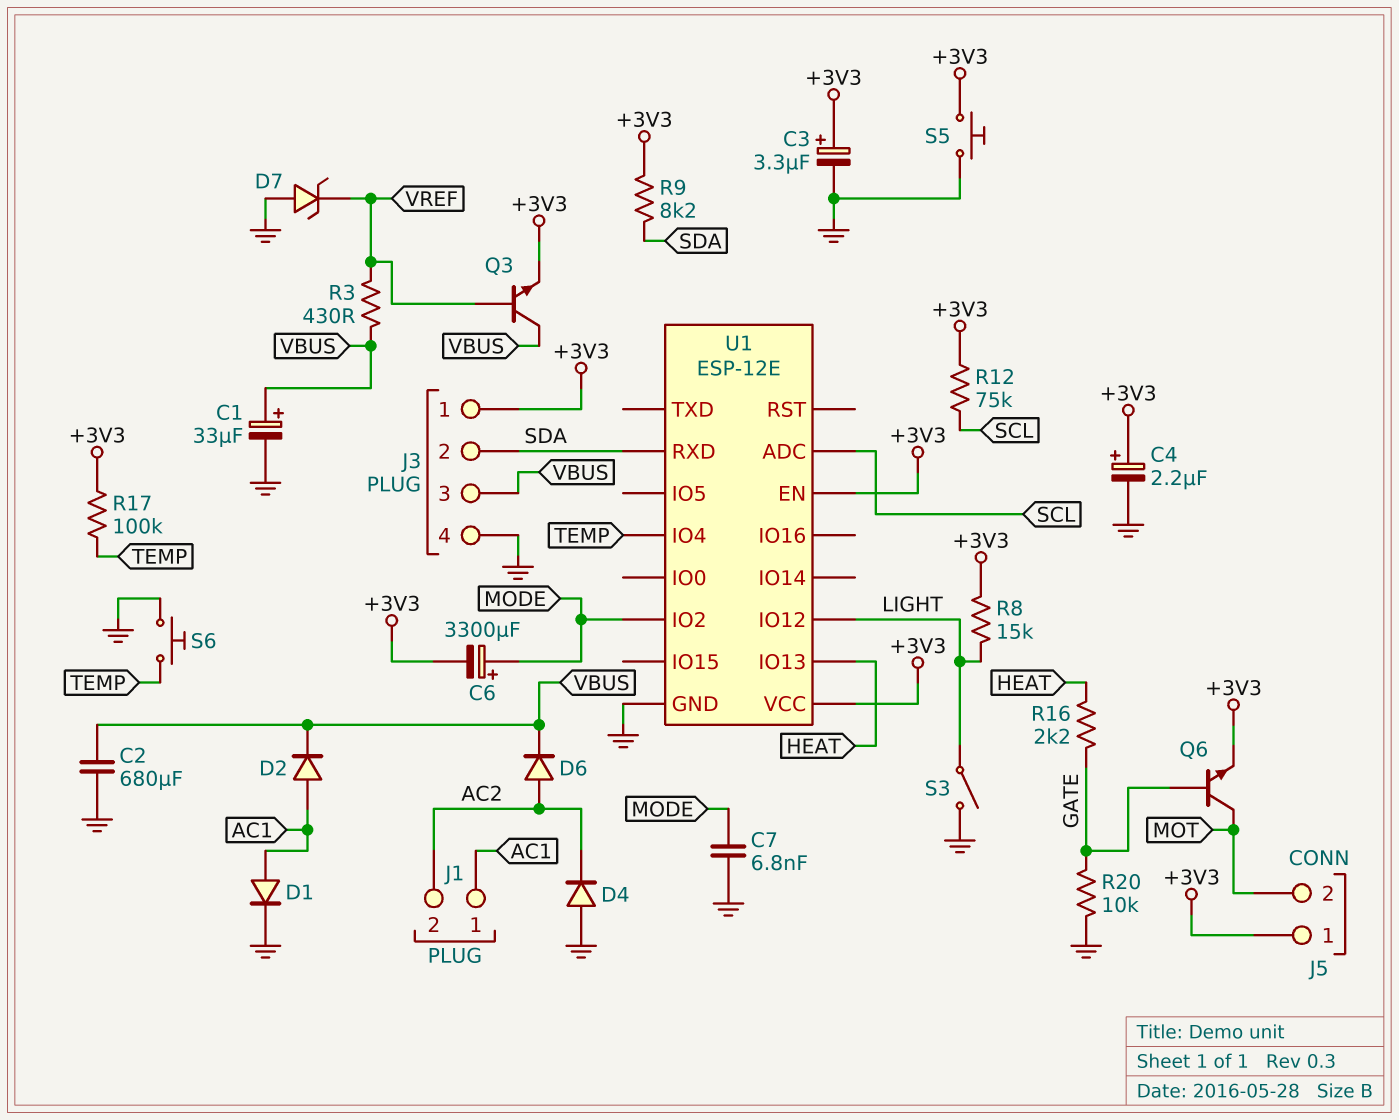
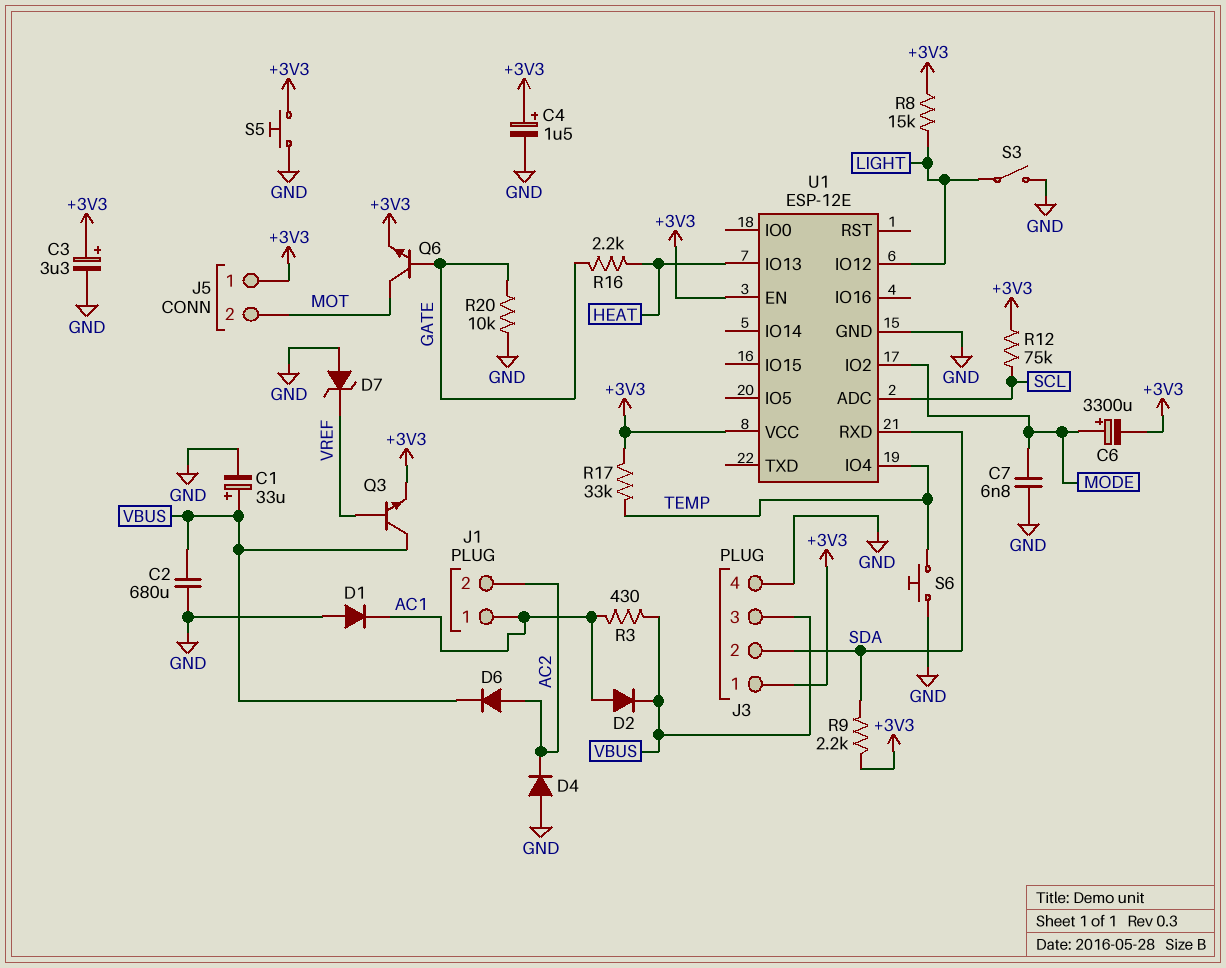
C4: 2.2uF (plus +3V3, minus GND) -> 1.5uF (plus +3V3, minus GND)
D1: diode (A AC1, K GND) -> diode (A GND, K AC1)
R3: 430 (VBUS, VREF) -> 430 (AC1, VBUS)
R9: 8.2k (+3V3, SDA) -> 2.2k (+3V3, SDA)
R17: 100k (+3V3, TEMP) -> 33k (+3V3, TEMP)

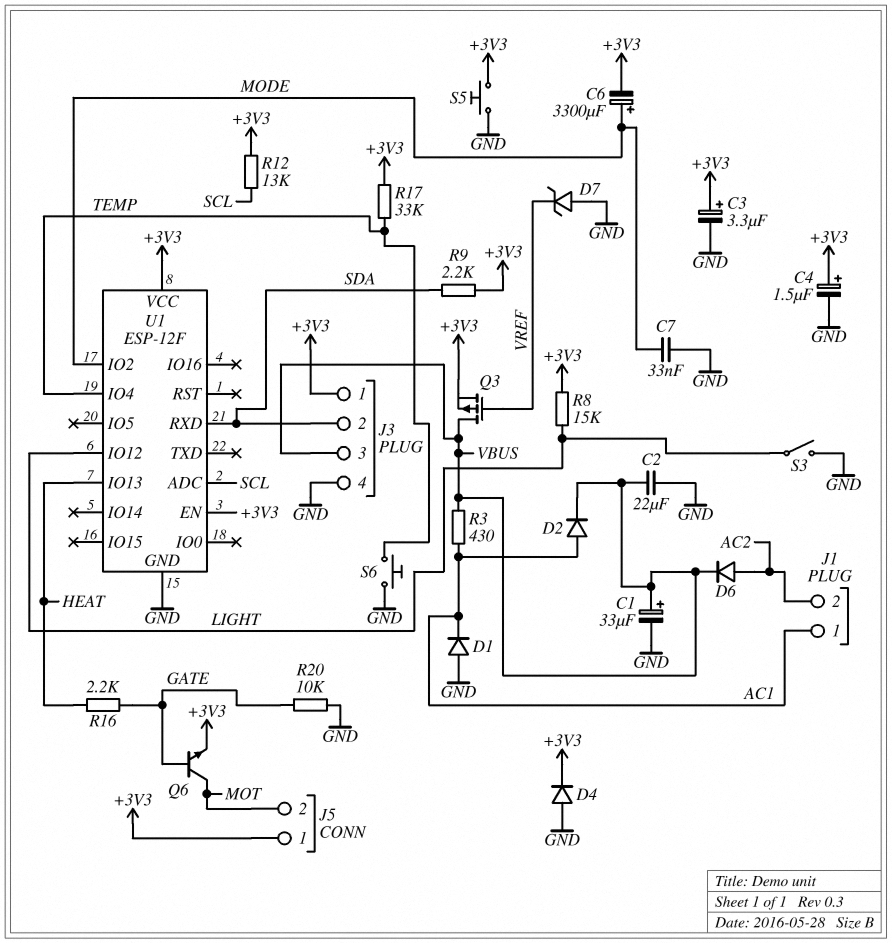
C2: 680uF (GND, VBUS) -> 22uF (GND, VBUS)
C7: 6.8nF (GND, MODE) -> 33nF (GND, MODE)
D4: diode (A GND, K AC2) -> diode (A GND, K +3V3)
Q3: NPN (B VREF, C VBUS, E +3V3) -> PMOS (G VREF, D VBUS, S +3V3)
R12: 75k (+3V3, SCL) -> 13k (+3V3, SCL)
U1: ESP-12E -> ESP-12F

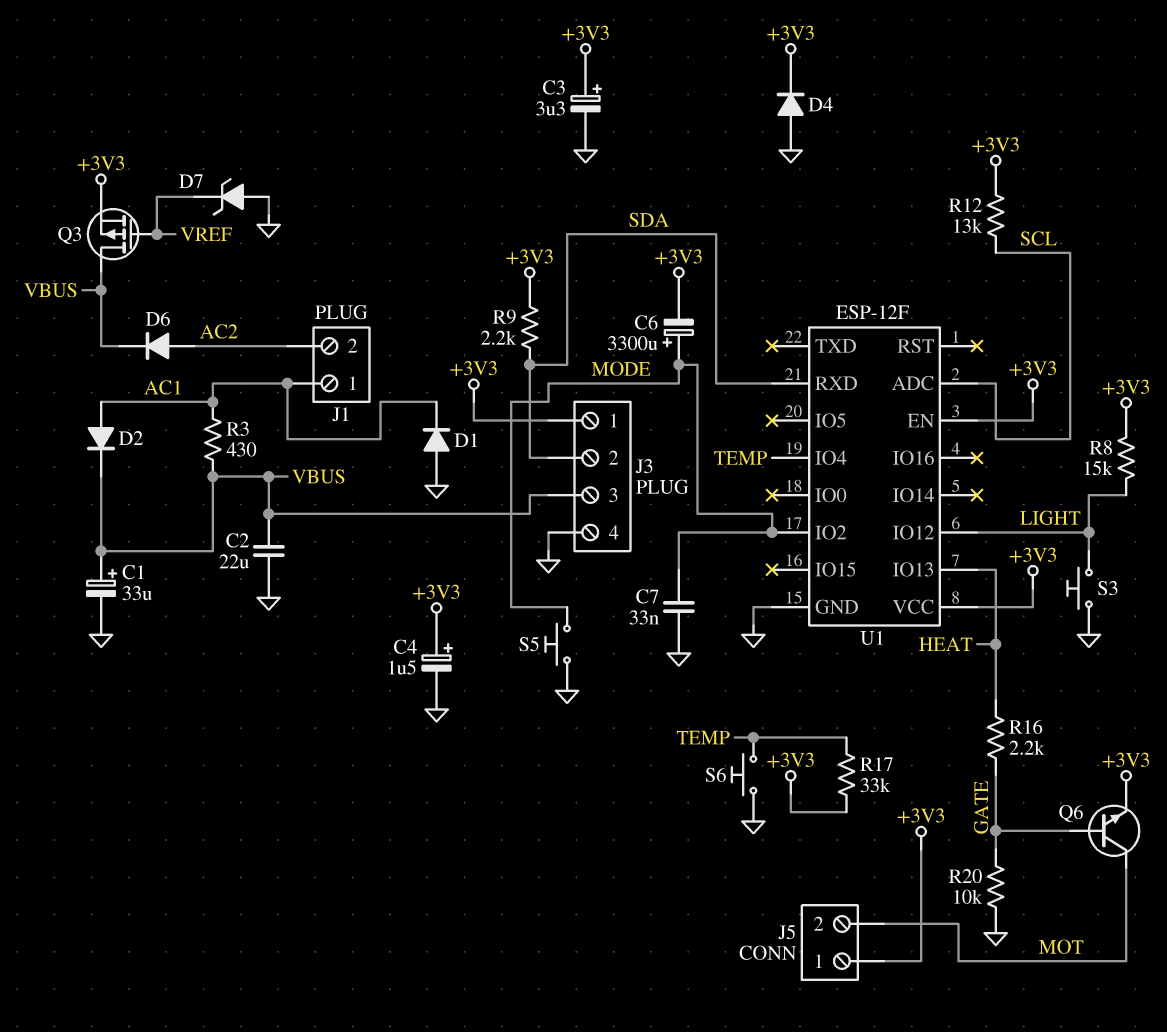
S3: switch (GND, LIGHT) -> button (GND, LIGHT)
S5: button (+3V3, GND) -> button (GND, MODE)

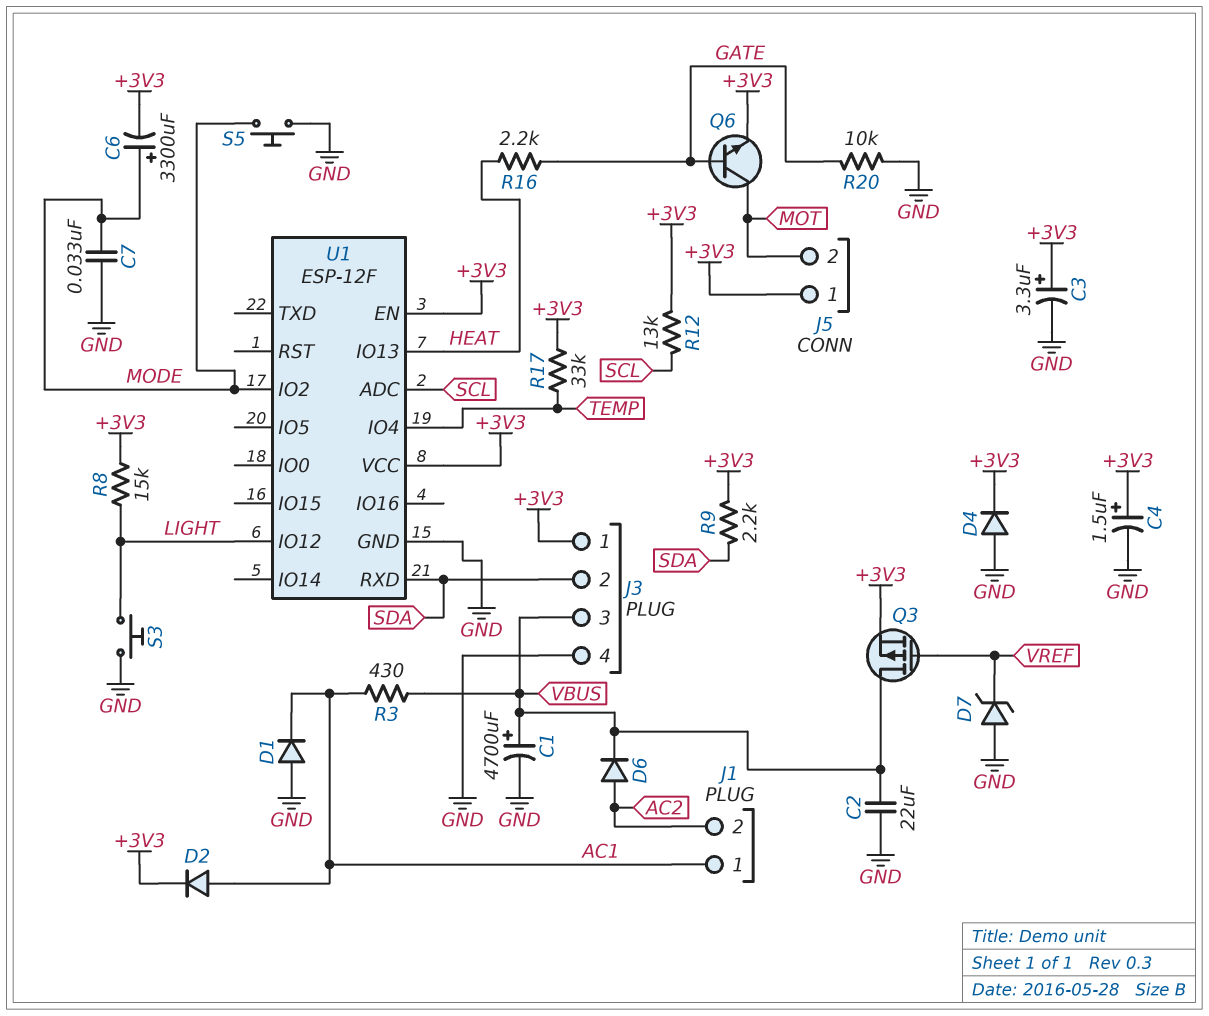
C1: 33uF (plus VBUS, minus GND) -> 4700uF (plus VBUS, minus GND)
D2: diode (A AC1, K VBUS) -> diode (A AC1, K +3V3)
S6: button (GND, TEMP) -> none

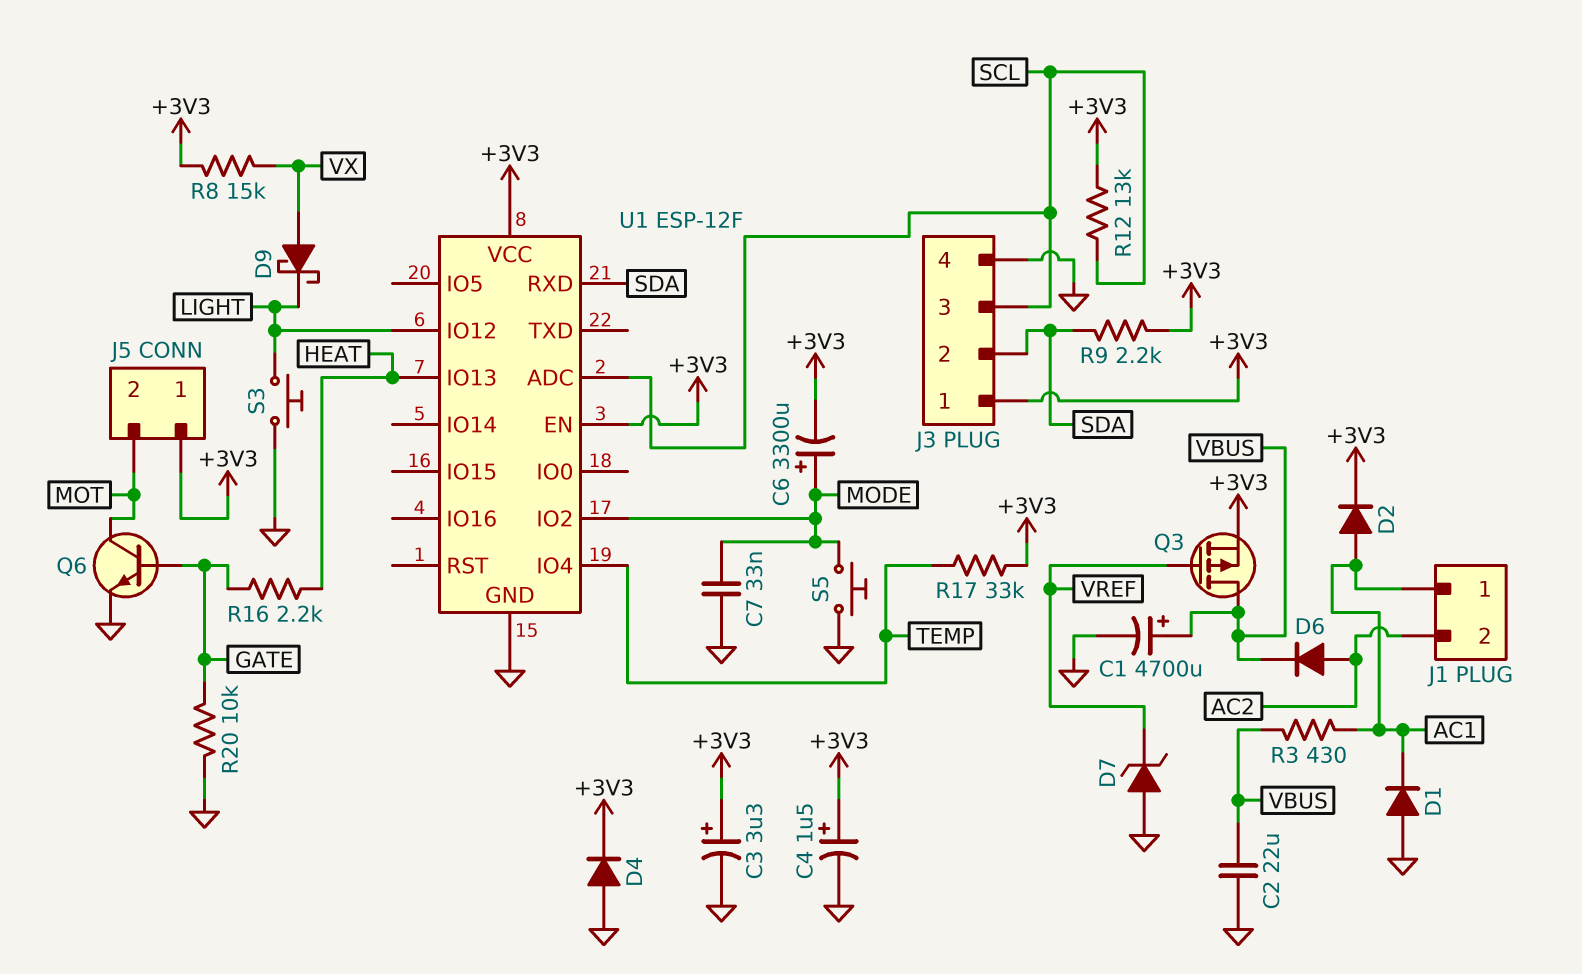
D9: none -> schottky (A VX, K LIGHT)
J3 pin 3: VBUS -> SCL
Q6: NPN (B GATE, C MOT, E +3V3) -> NPN (B GATE, C MOT, E GND)
R8: 15k (+3V3, LIGHT) -> 15k (+3V3, VX)

